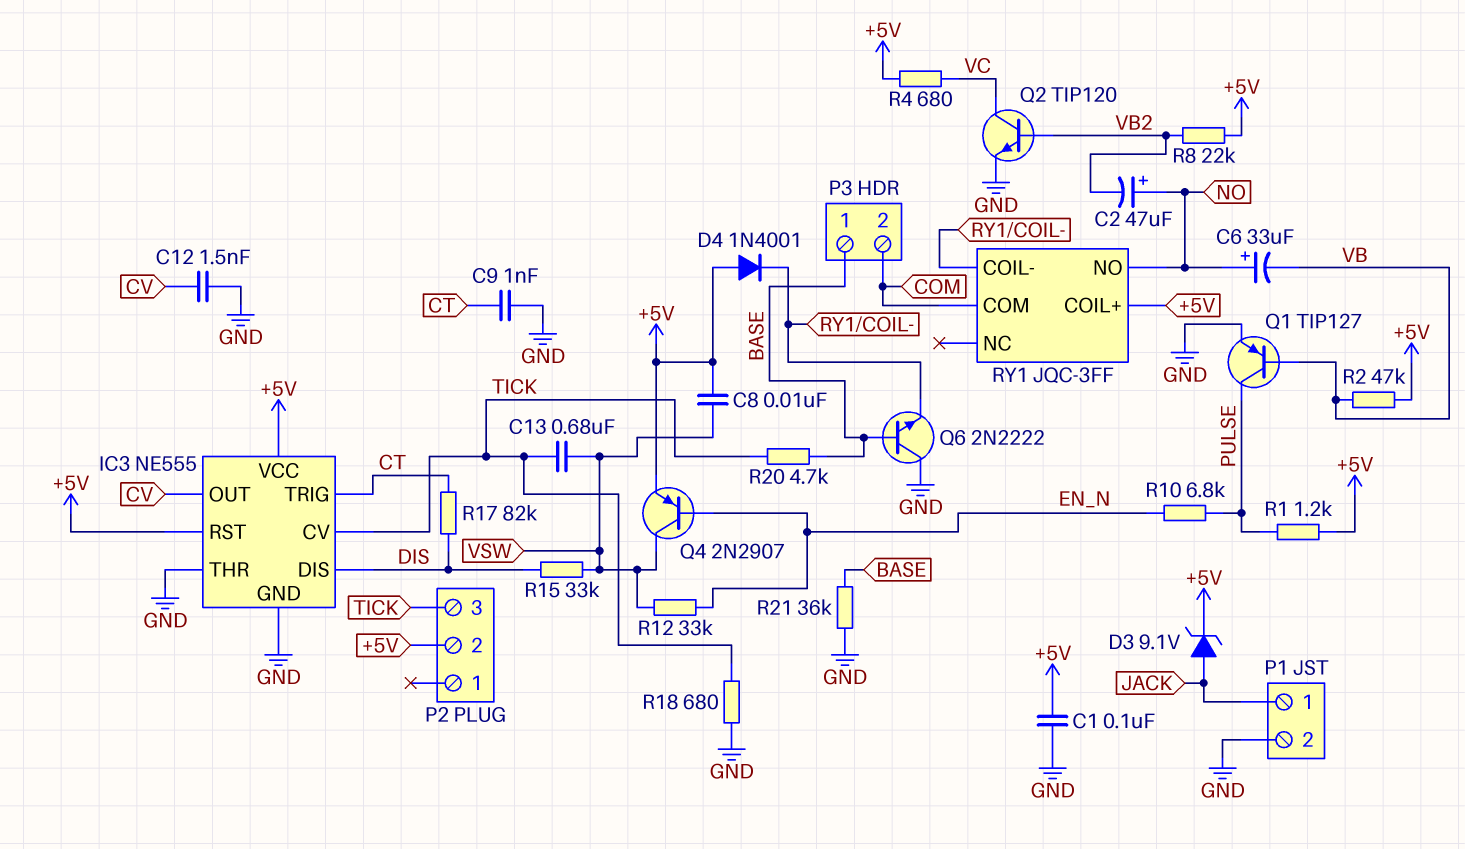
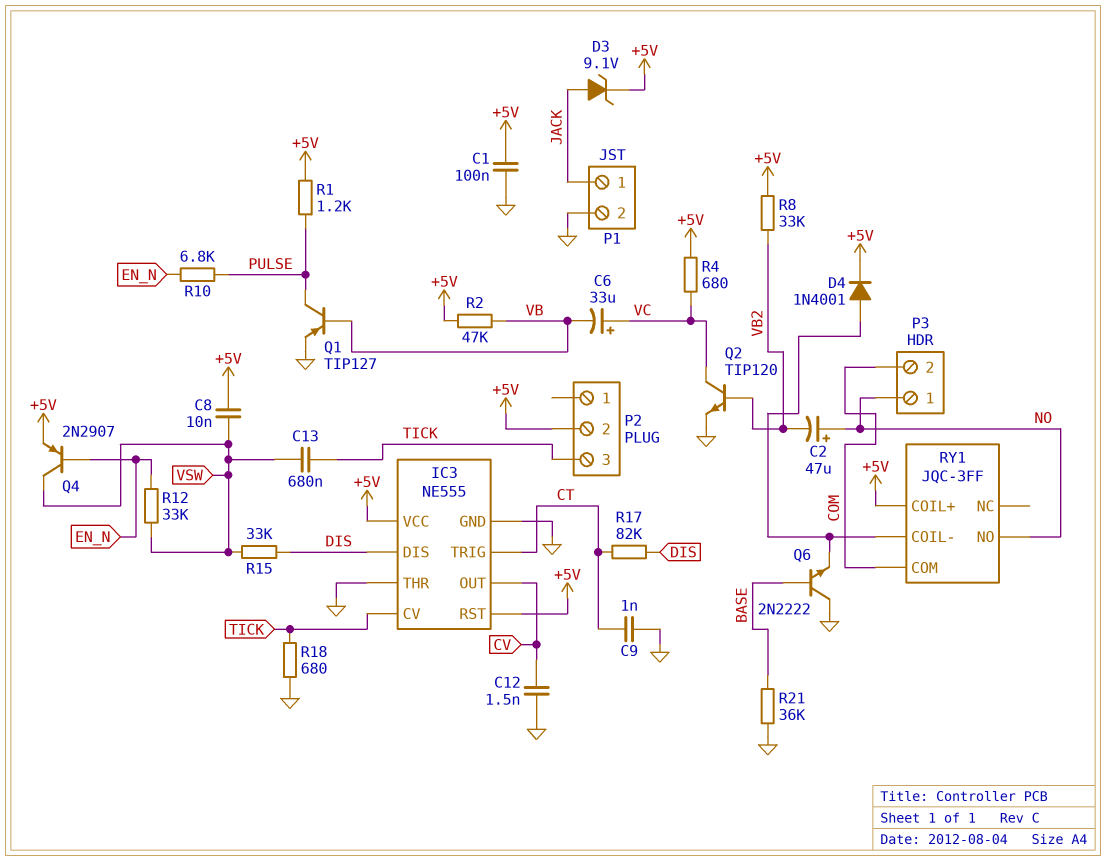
C6: 33uF (plus NO, minus VB) -> 33uF (plus VC, minus VB)
D4: diode 1N4001 (A +5V, K RY1/COIL-) -> diode 1N4001 (A RY1/COIL-, K +5V)
P3 pin 1: BASE -> NO
R8: 22k (+5V, VB2) -> 33k (+5V, VB2)
R20: 4.7k (BASE, TICK) -> none

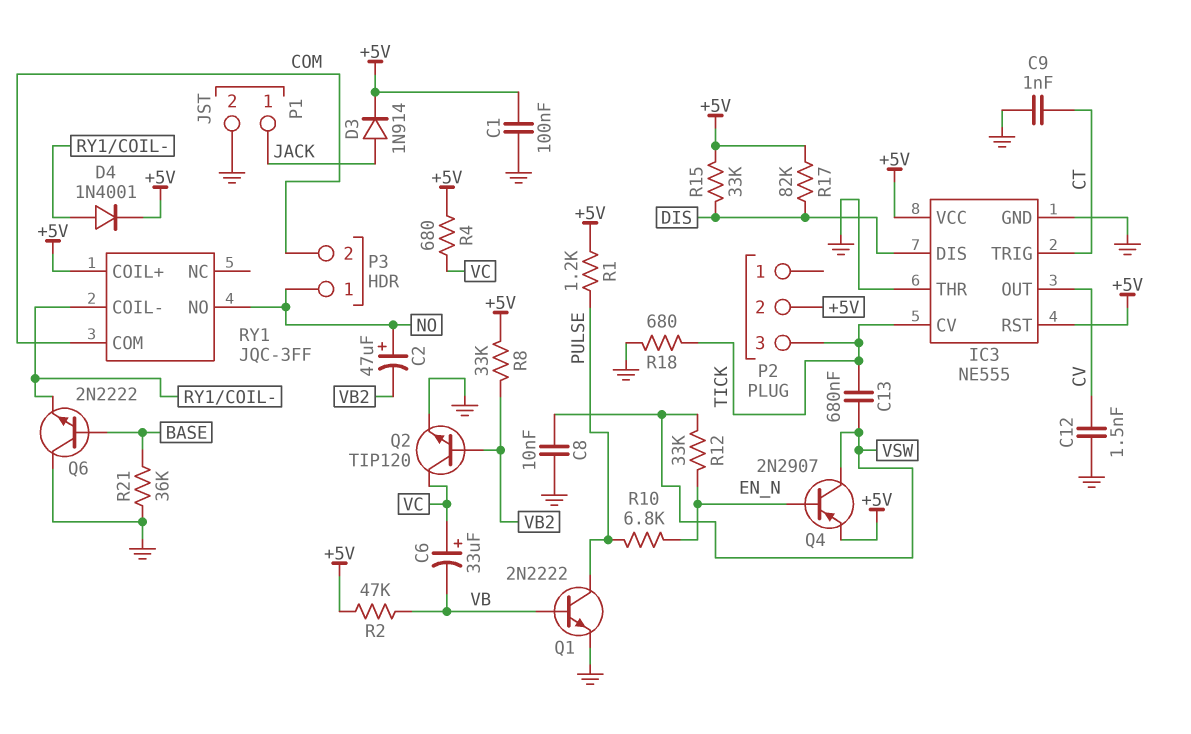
C8: 10nF (+5V, VSW) -> 10nF (GND, VSW)
D3: zener 9.1V (A JACK, K +5V) -> diode 1N914 (A JACK, K +5V)
Q1: PNP TIP127 (B VB, C PULSE, E GND) -> NPN 2N2222 (B VB, C PULSE, E GND)
R15: 33k (DIS, VSW) -> 33k (+5V, DIS)
R17: 82k (CT, DIS) -> 82k (+5V, DIS)

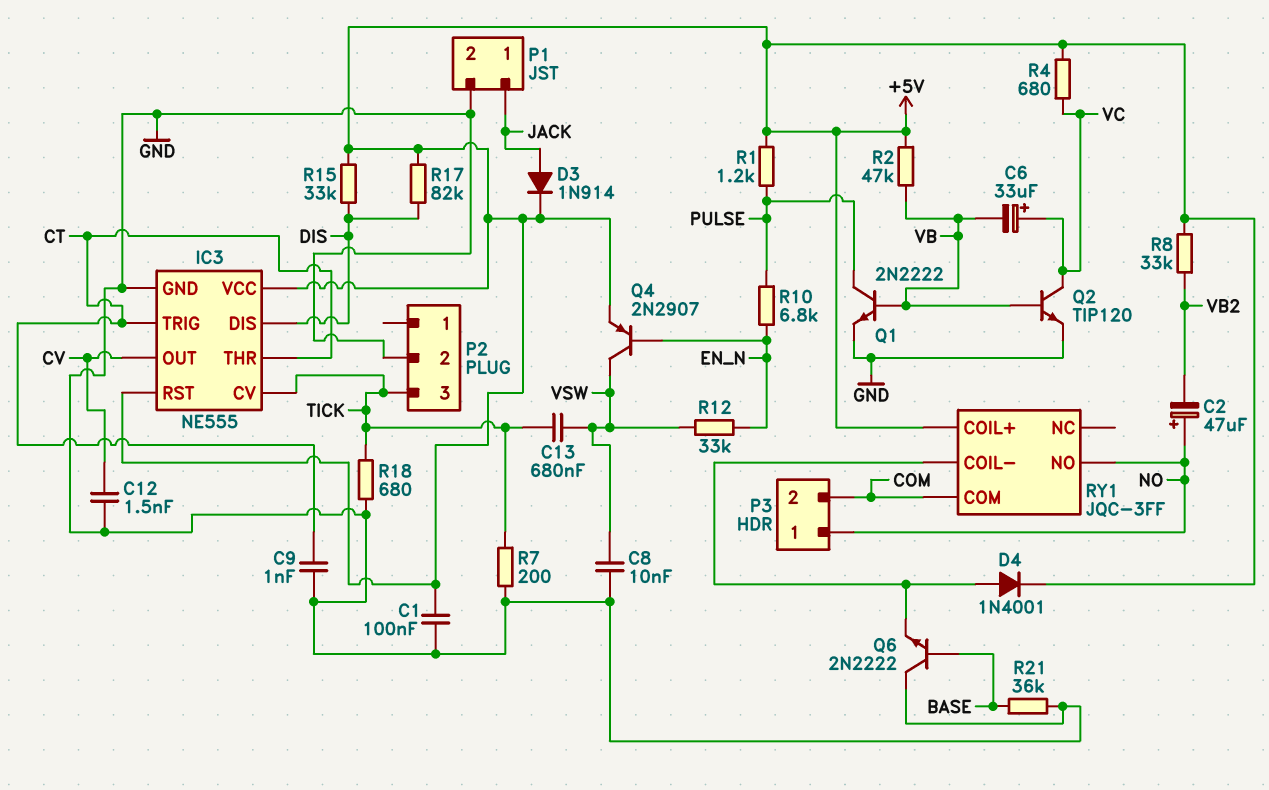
IC3 pin THR: GND -> CT
P2 pin 2: +5V -> GND
Q2: NPN TIP120 (B VB2, C VC, E GND) -> NPN TIP120 (B VB, C VC, E GND)
R7: none -> 200 (GND, TICK)

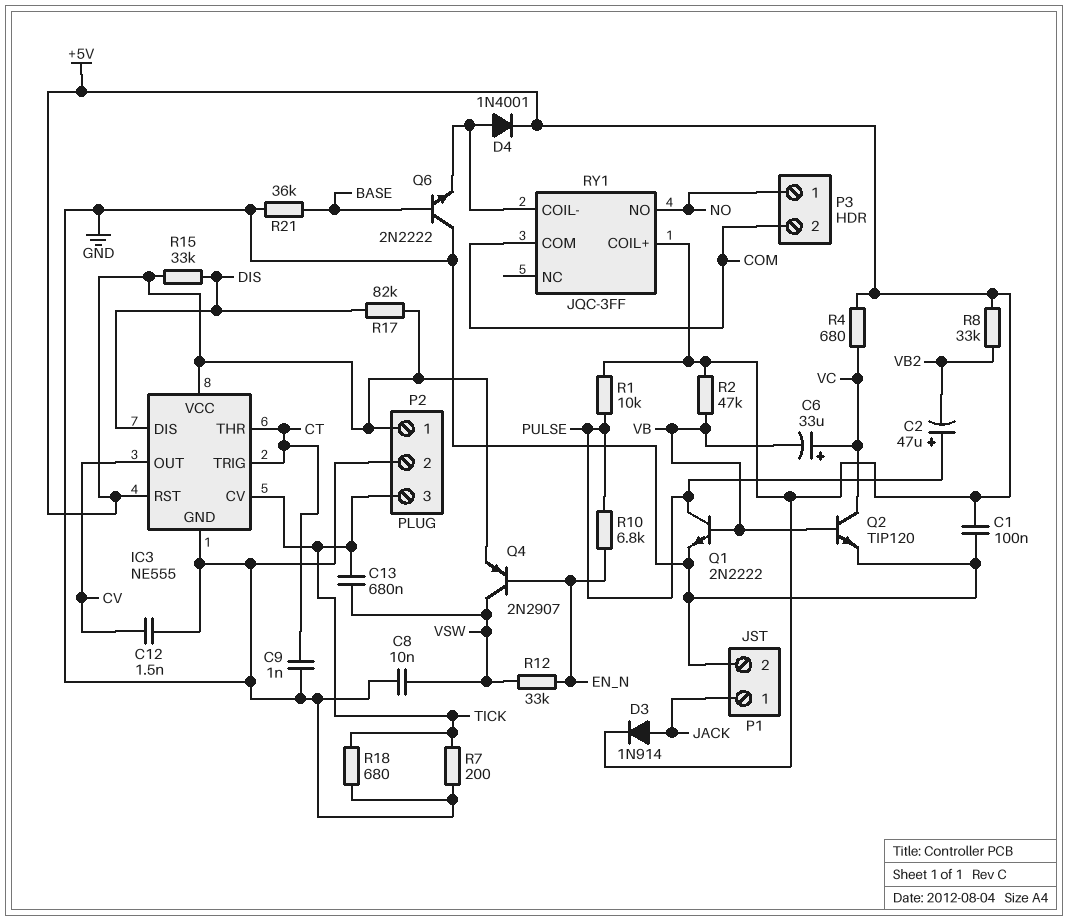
C2: 47uF (plus NO, minus VB2) -> 47uF (plus PULSE, minus VB2)
P2 pin 1: none -> +5V
R1: 1.2k (+5V, PULSE) -> 10k (+5V, PULSE)

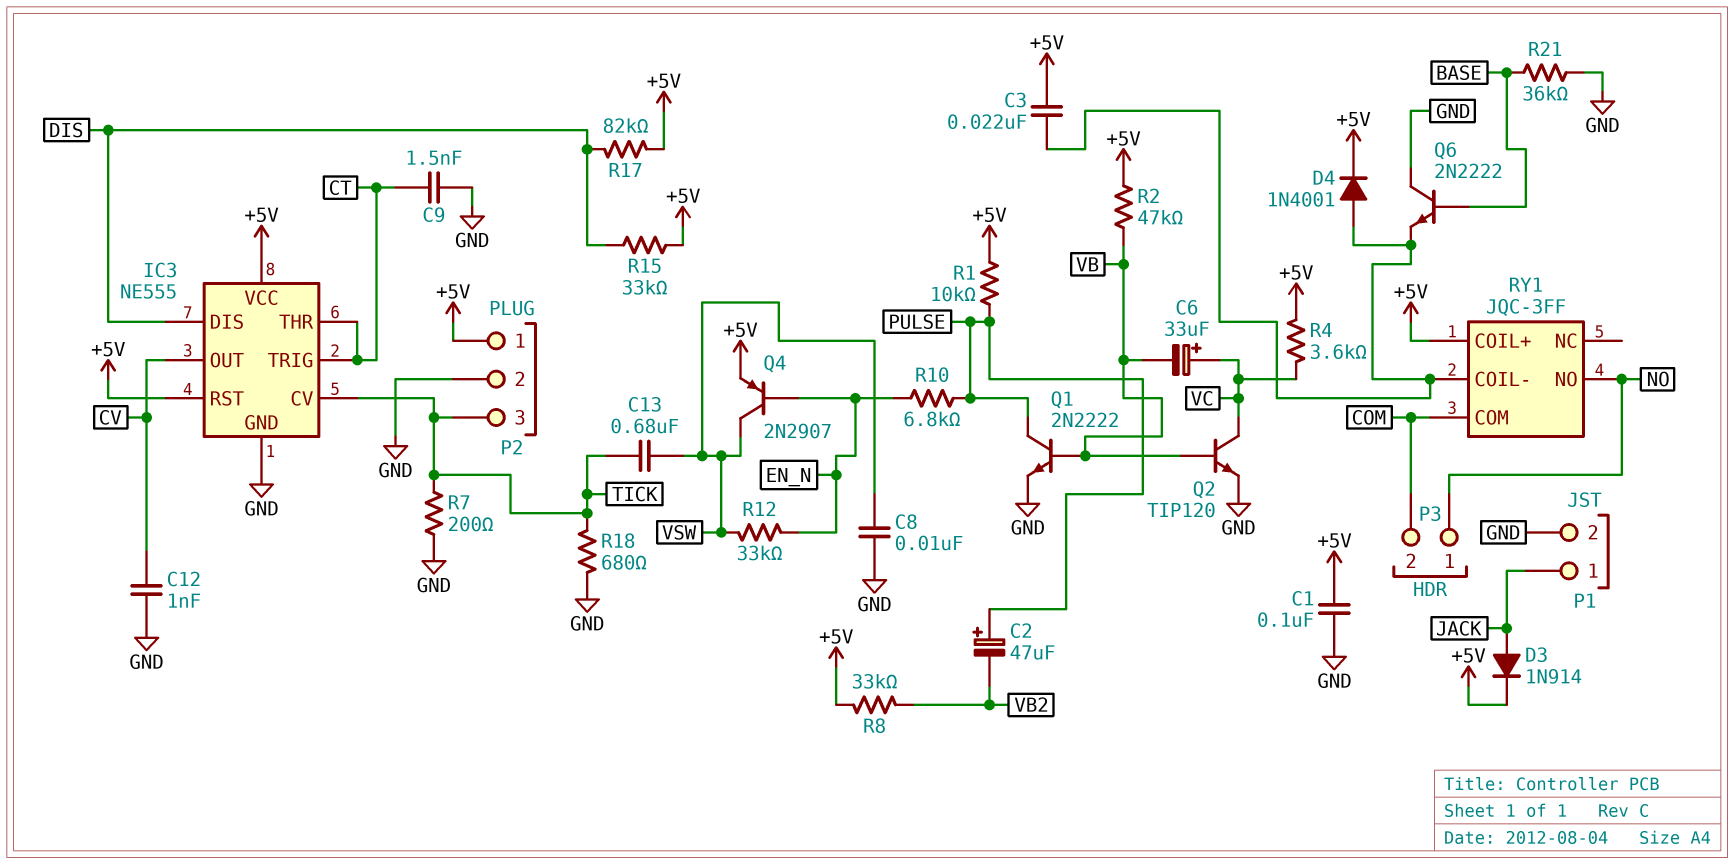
C3: none -> 22nF (+5V, RY1/COIL-)
C9: 1nF (CT, GND) -> 1.5nF (CT, GND)
C12: 1.5nF (CV, GND) -> 1nF (CV, GND)
R4: 680 (+5V, VC) -> 3.6k (+5V, VC)

